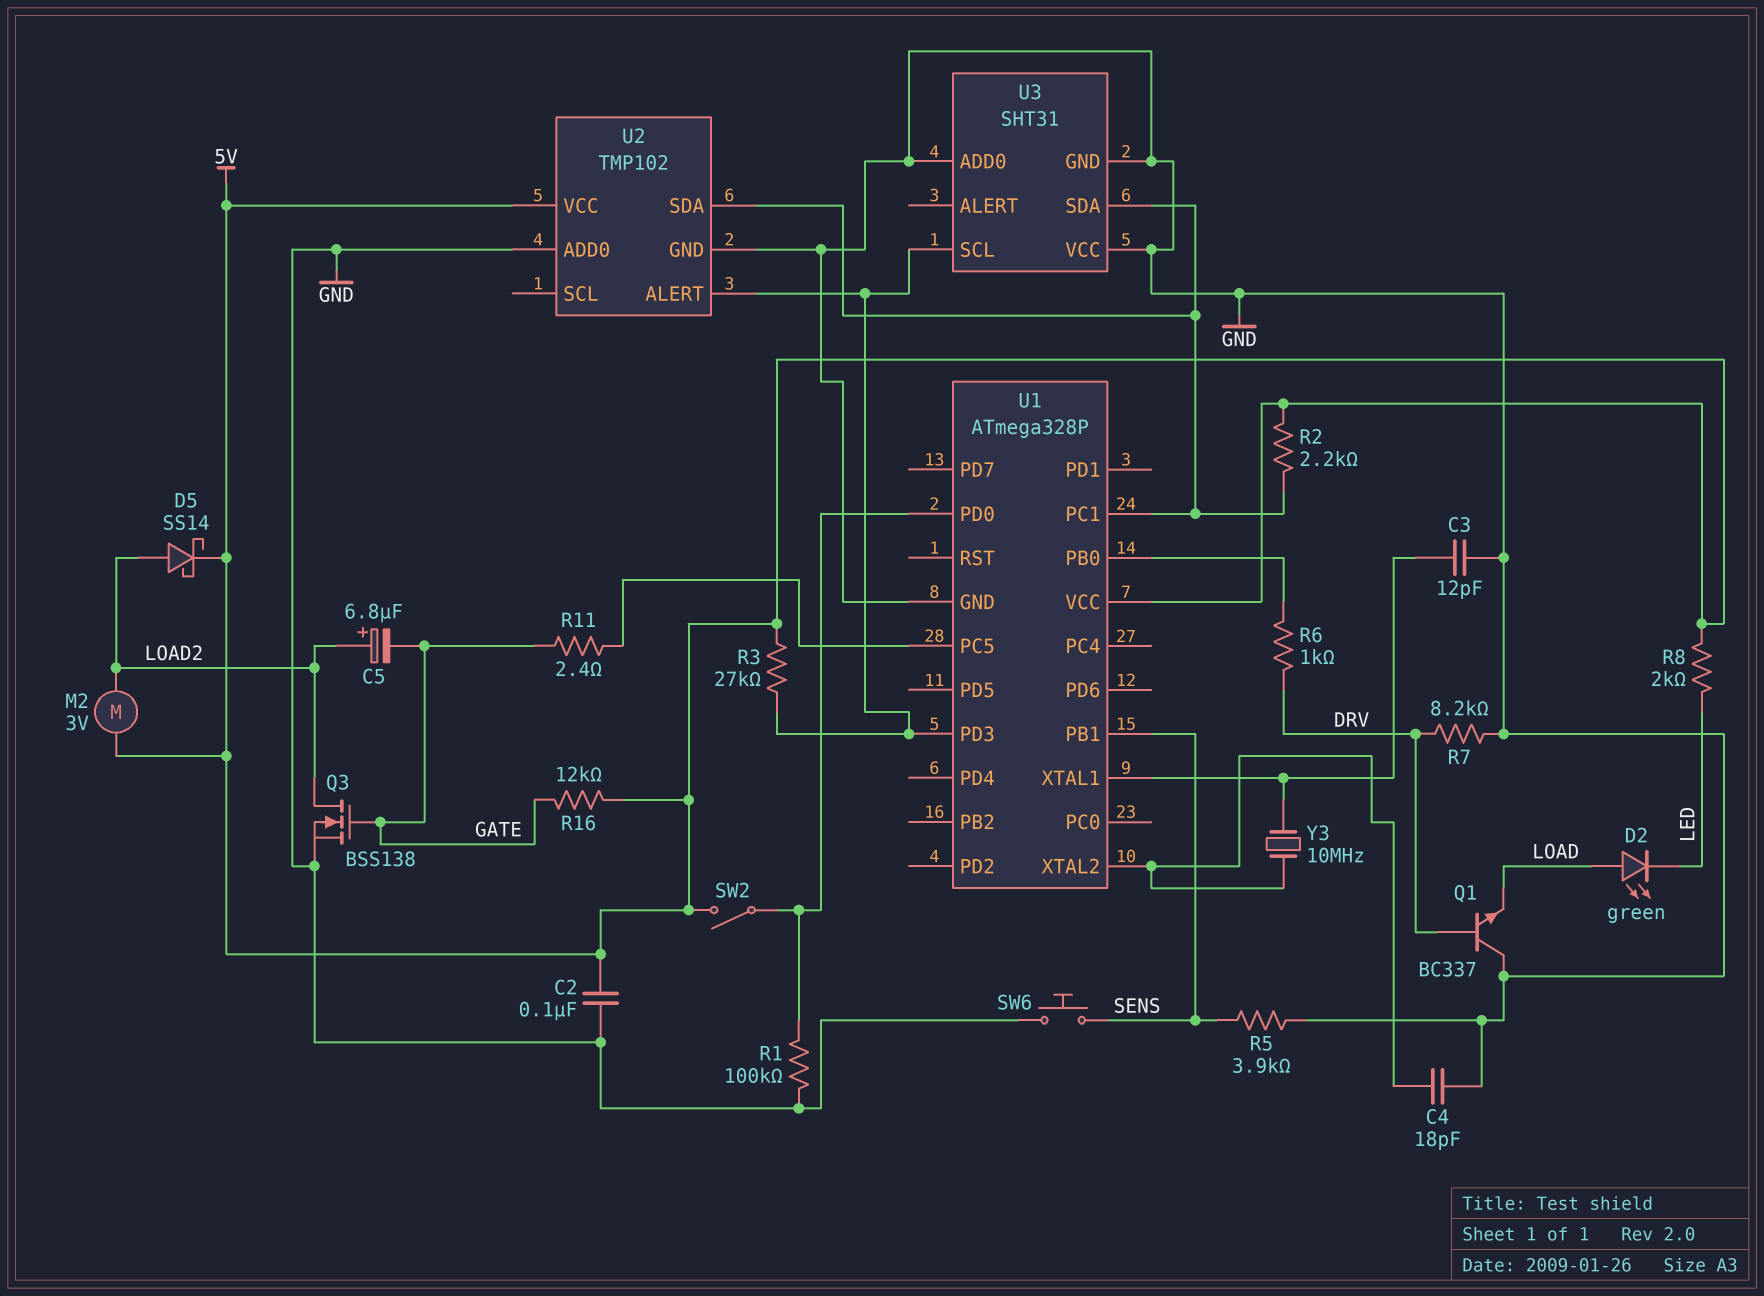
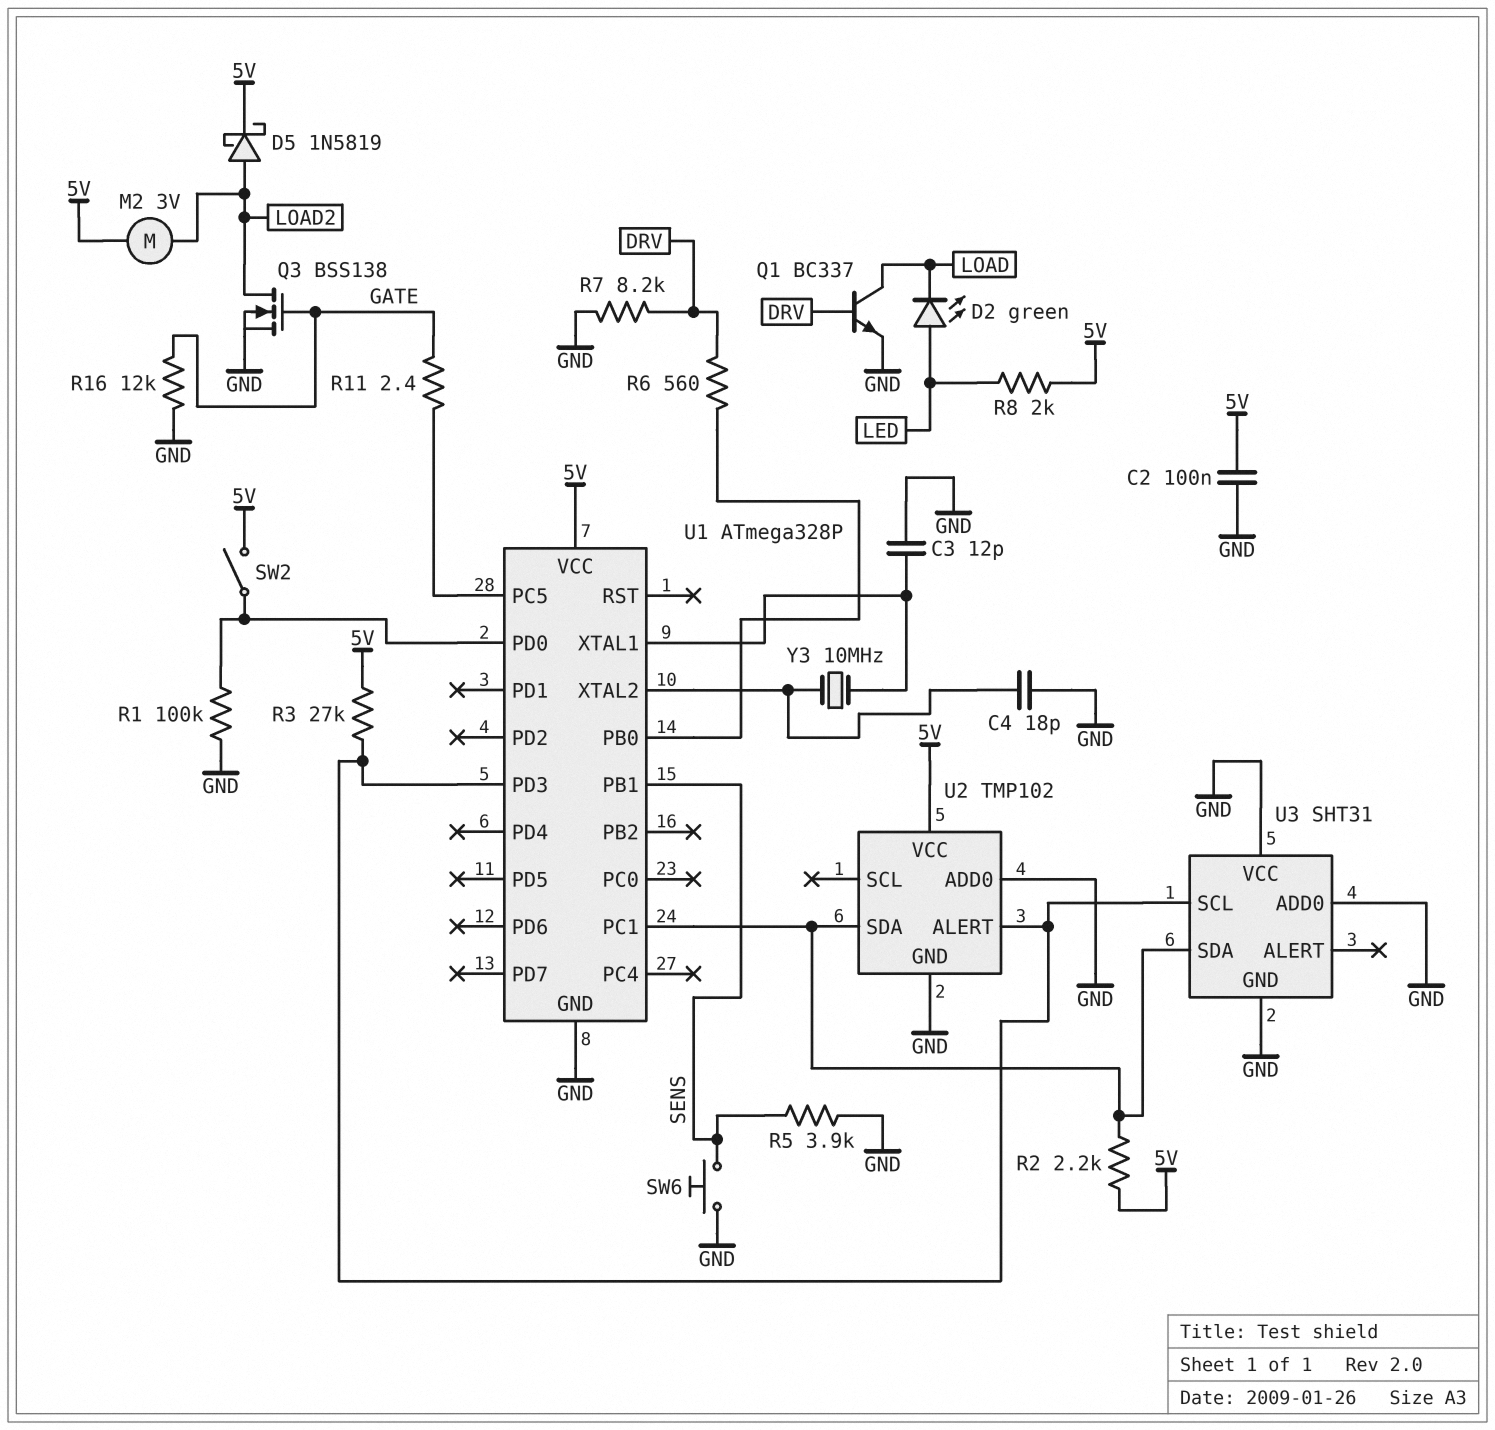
C5: 6.8uF (plus LOAD2, minus GATE) -> none
D2: LED green (A LOAD, K LED) -> LED green (A LED, K LOAD)
D5: schottky SS14 (A LOAD2, K 5V) -> schottky 1N5819 (A LOAD2, K 5V)
Q1: NPN BC337 (B DRV, C GND, E LOAD) -> NPN BC337 (B DRV, C LOAD, E GND)
R6: 1k (DRV, U1/PB0) -> 560 (DRV, U1/PB0)
R16: 12k (5V, GATE) -> 12k (GATE, GND)

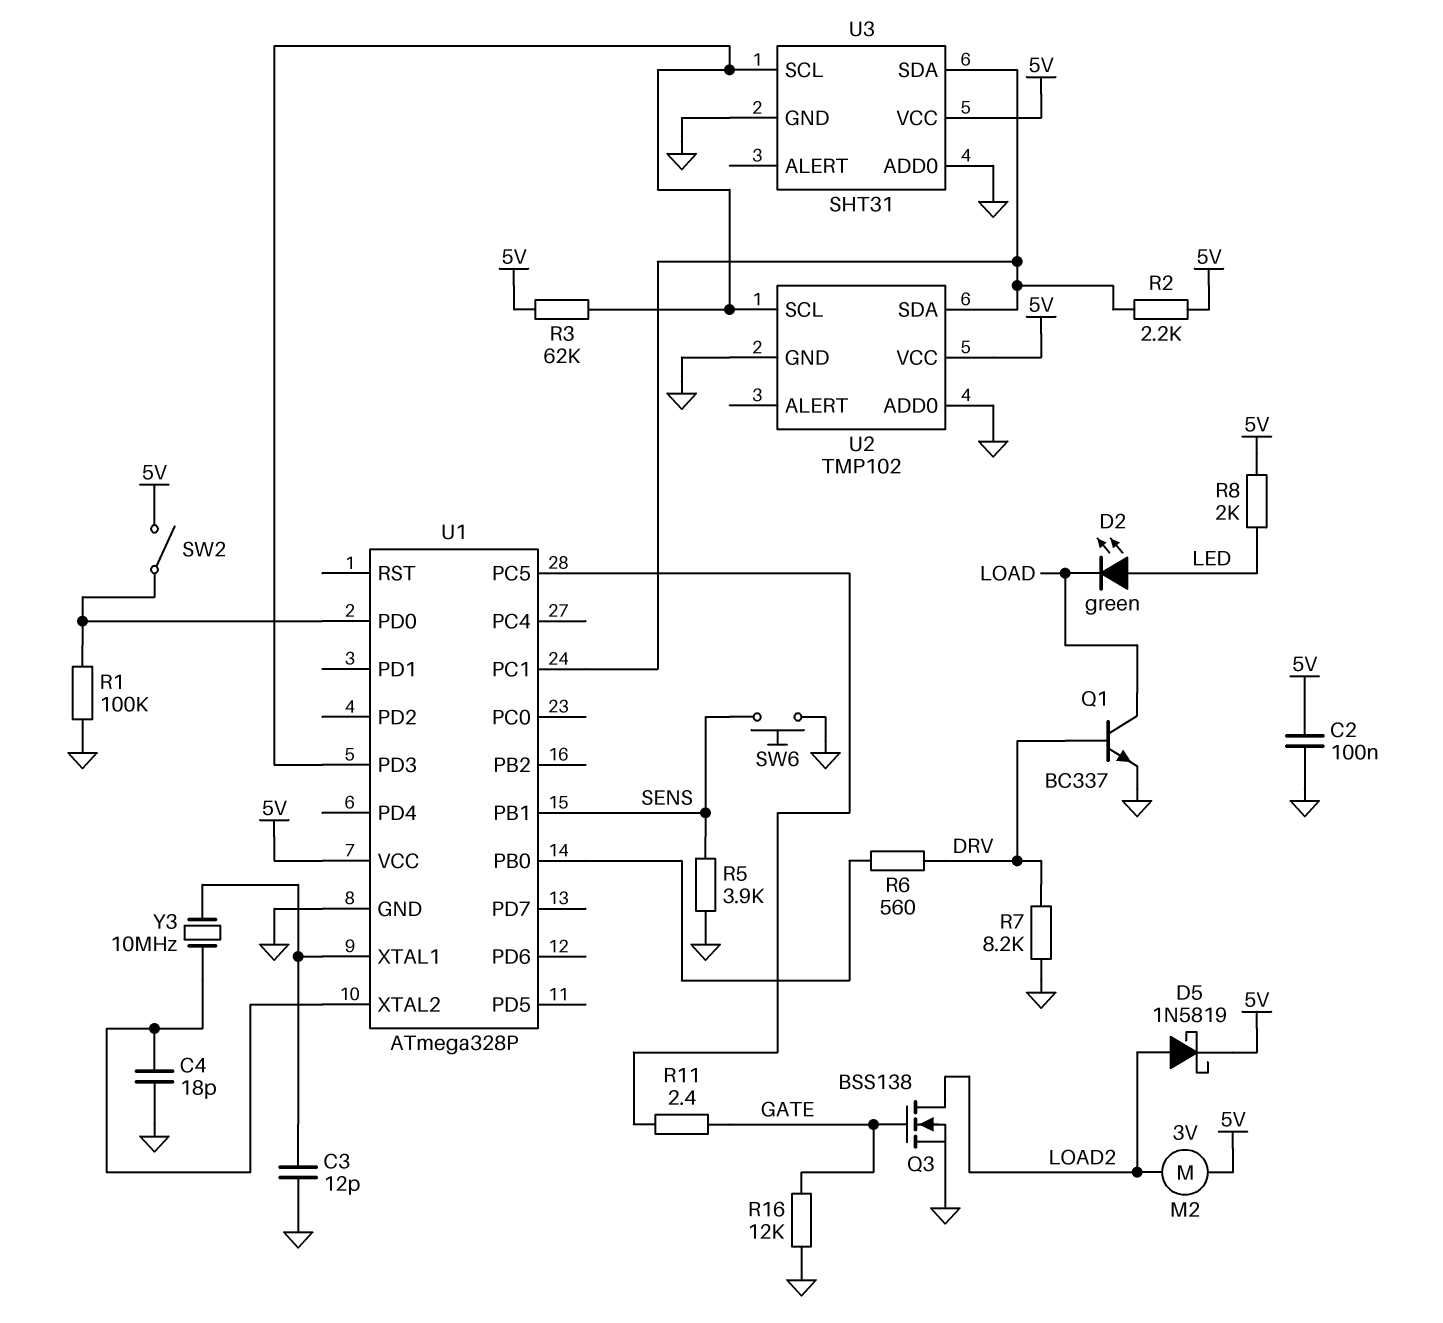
R3: 27k (5V, U1/PD3) -> 62k (5V, U1/PD3)
U2 pin ALERT: U1/PD3 -> none
U2 pin SCL: none -> U1/PD3
U3 pin VCC: GND -> 5V

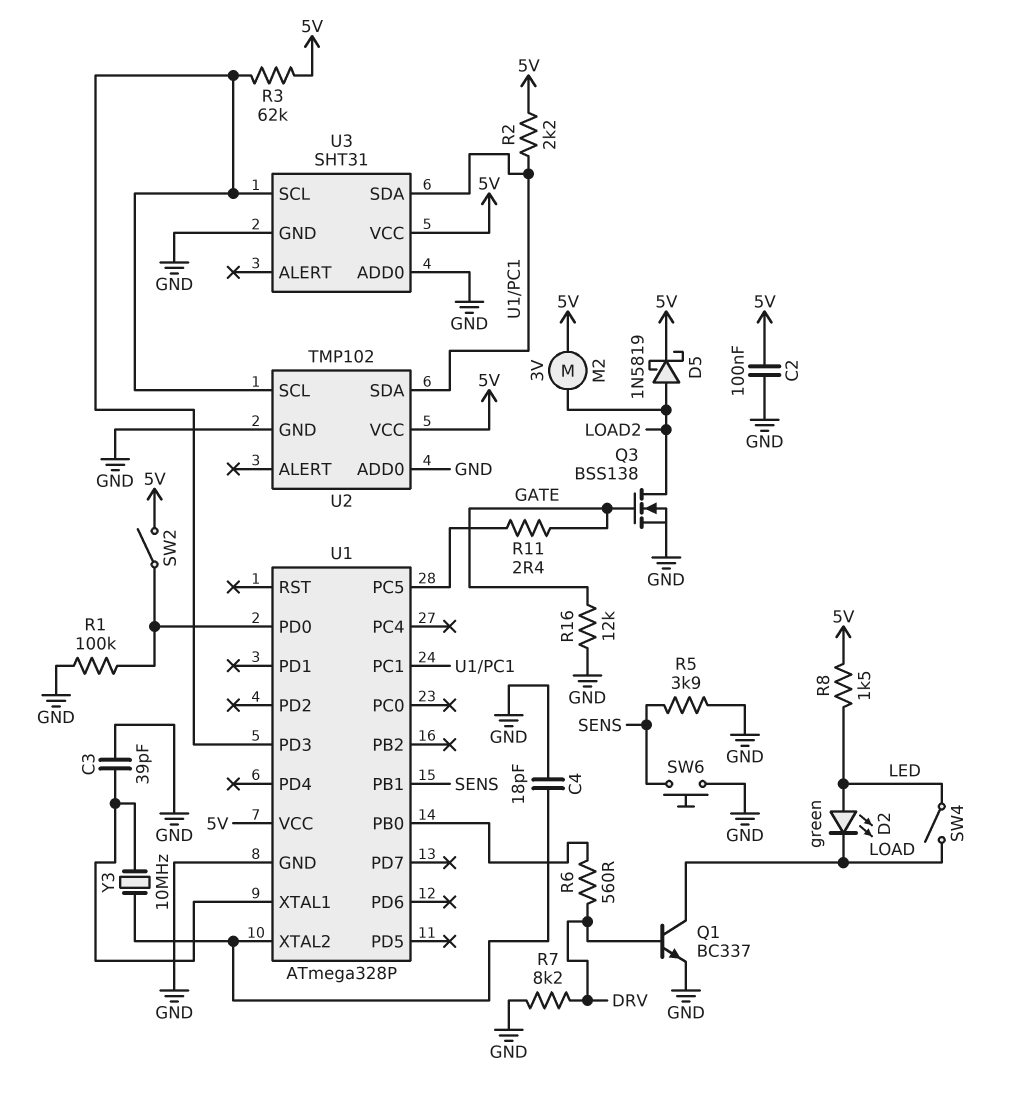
C3: 12pF (GND, U1/XTAL1) -> 39pF (GND, U1/XTAL1)
R8: 2k (5V, LED) -> 1.5k (5V, LED)
SW4: none -> switch (LED, LOAD)

